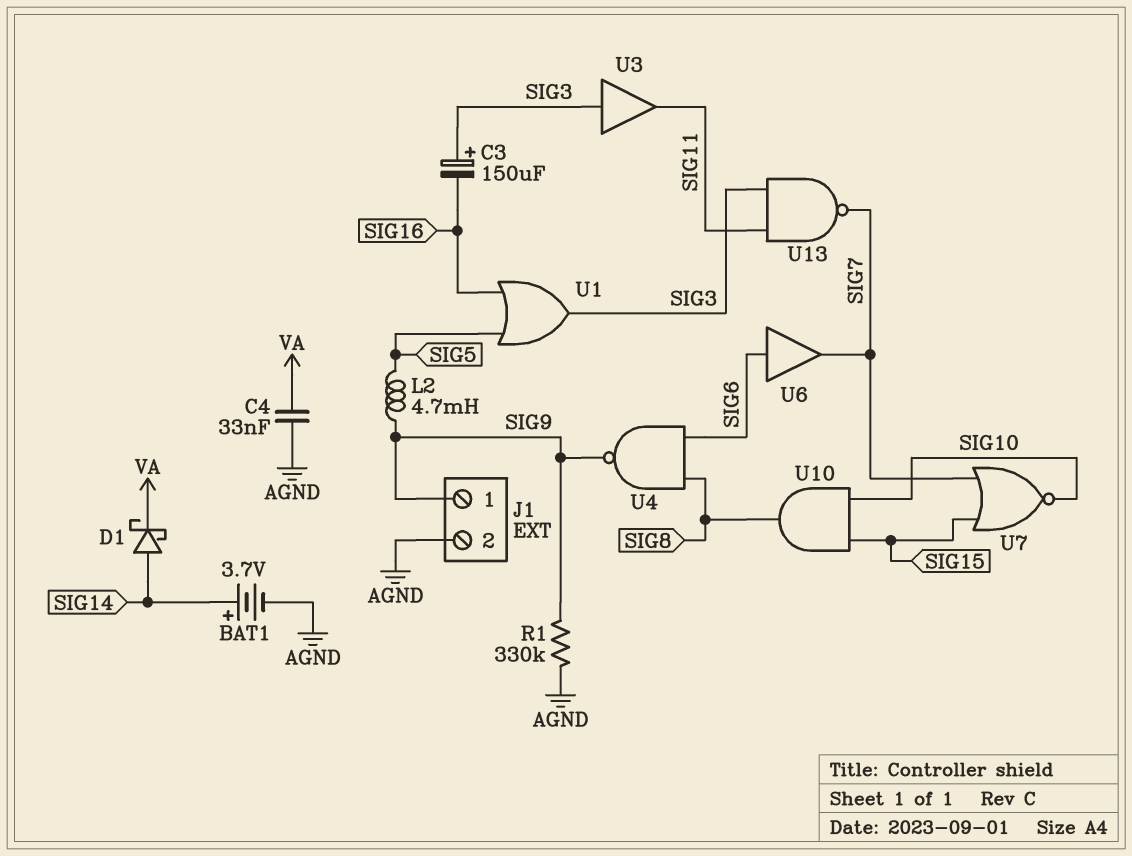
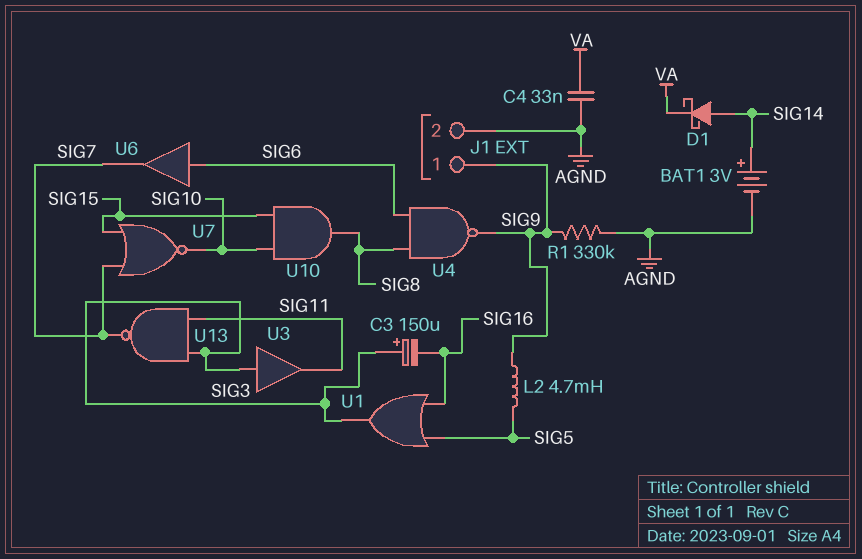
BAT1: 3.7V (plus SIG14, minus AGND) -> 3V (plus SIG14, minus AGND)

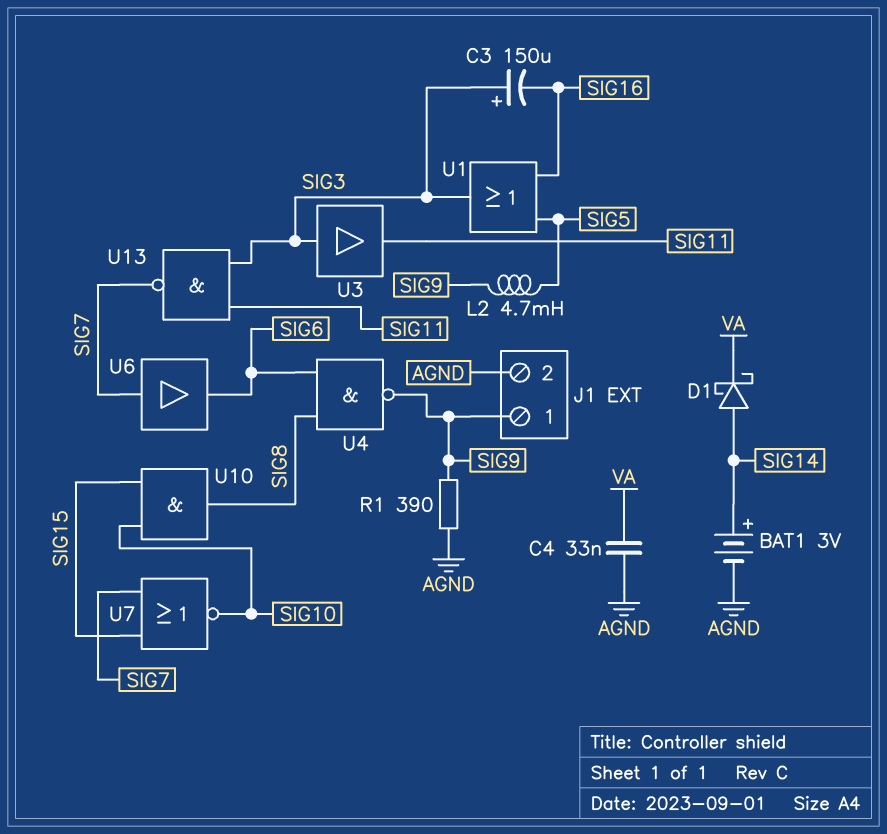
R1: 330k (AGND, SIG9) -> 390 (AGND, SIG9)
U6: buffer (in SIG6, out SIG7) -> buffer (in SIG7, out SIG6)

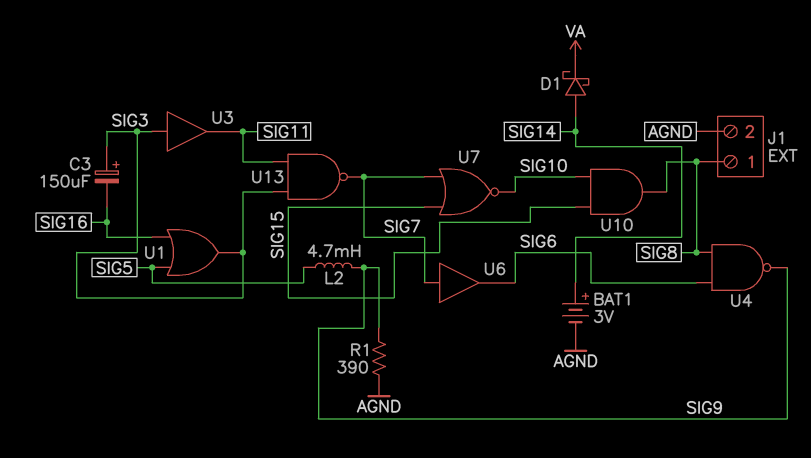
C4: 33nF (AGND, VA) -> none
J1 pin 1: SIG9 -> SIG8

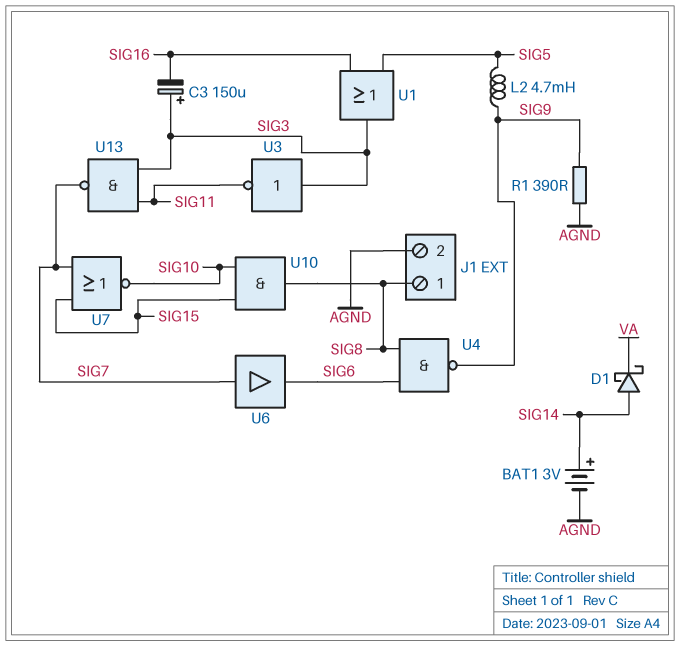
U3: buffer (in SIG3, out SIG11) -> NOT (in SIG3, out SIG11)

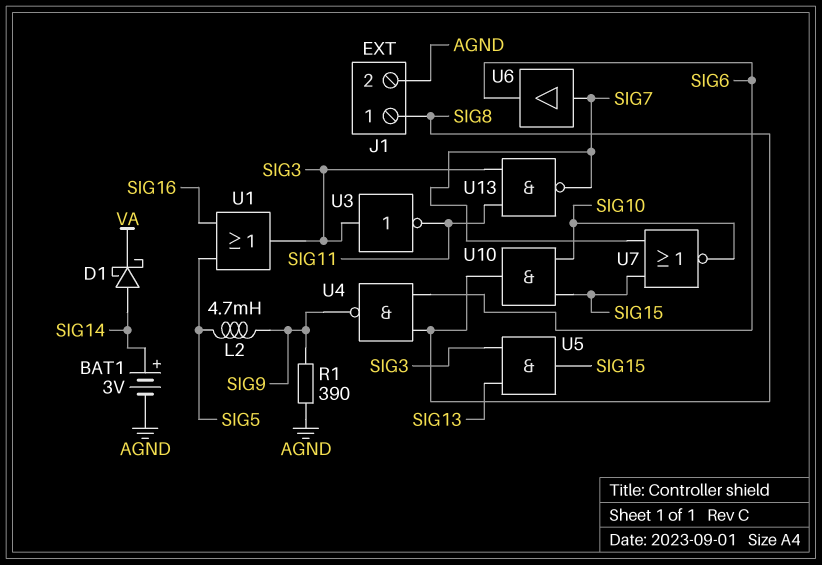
C3: 150uF (plus SIG3, minus SIG16) -> none
U5: none -> AND (in SIG3, in SIG13, out SIG15)

